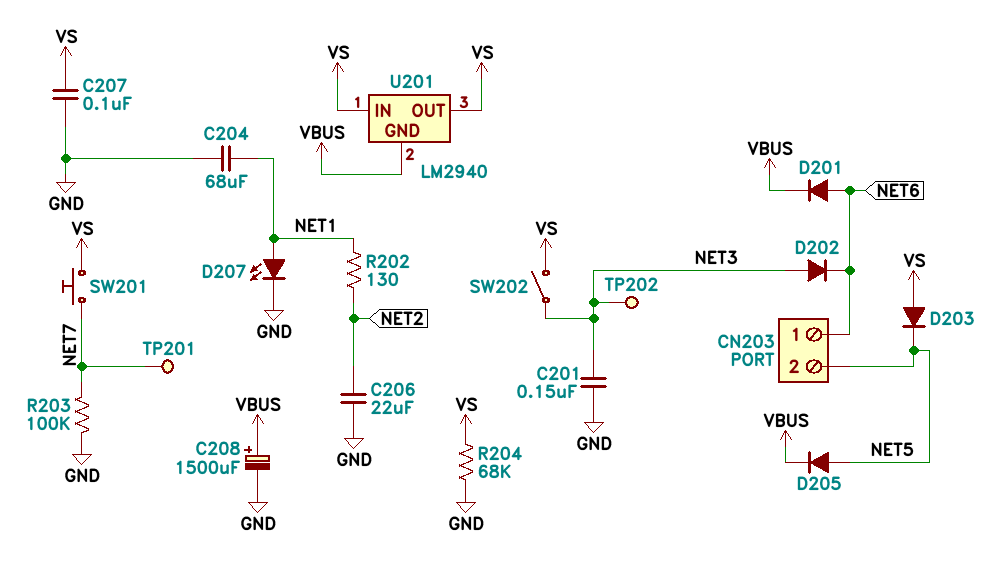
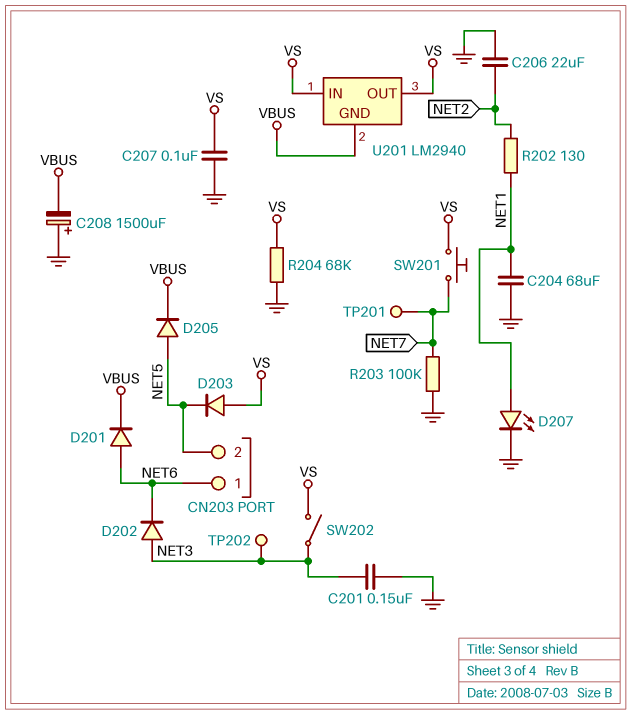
C208: 1500uF (plus VBUS, minus GND) -> 1500uF (plus GND, minus VBUS)

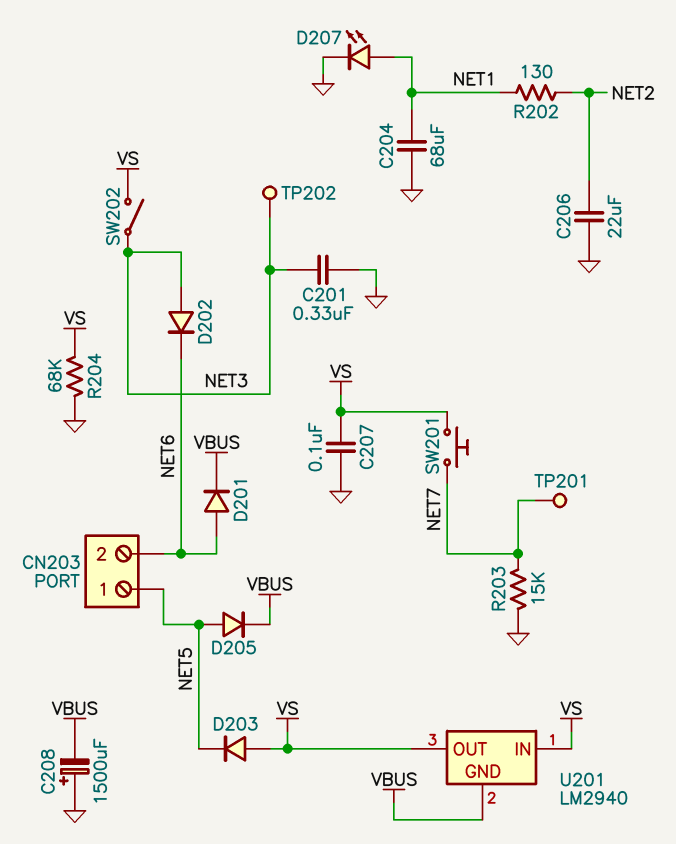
C201: 150nF (GND, NET3) -> 330nF (GND, NET3)
CN203 pin 1: NET6 -> NET5
CN203 pin 2: NET5 -> NET6
R203: 100k (GND, NET7) -> 15k (GND, NET7)

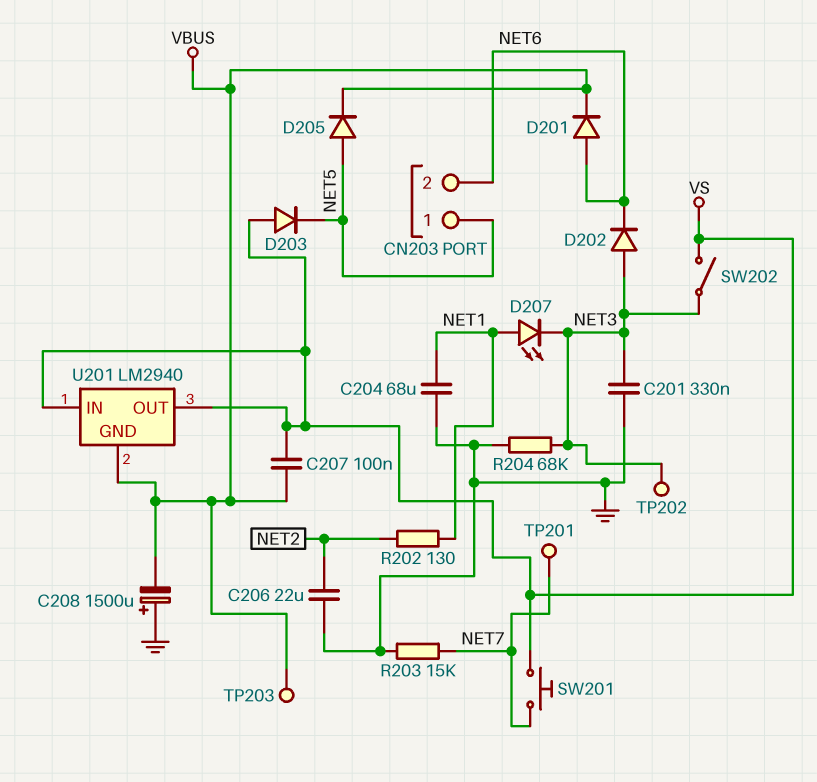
C207: 100nF (GND, VS) -> 100nF (VBUS, VS)
D207: LED (A NET1, K GND) -> LED (A NET1, K NET3)
R204: 68k (GND, VS) -> 68k (GND, NET3)
TP203: none -> test point (VBUS)

